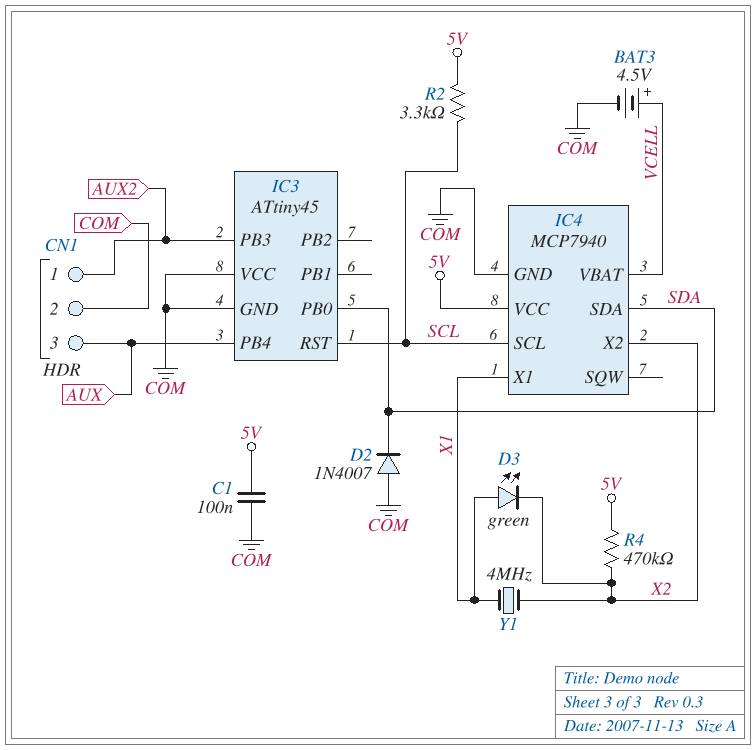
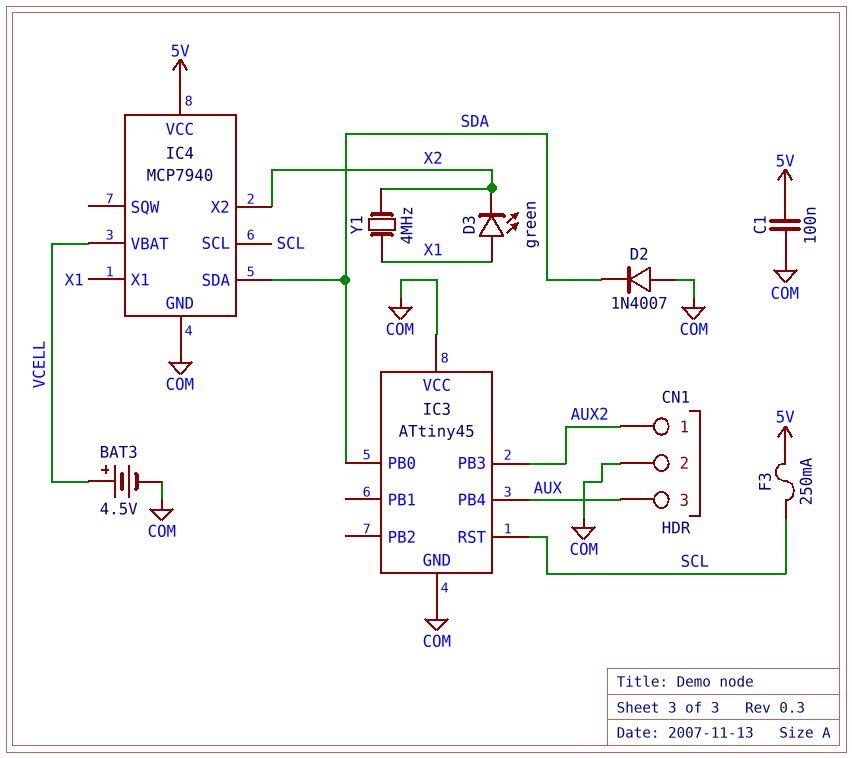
F3: none -> 250mA (5V, SCL)
R2: 3.3k (5V, SCL) -> none
R4: 470k (5V, X2) -> none

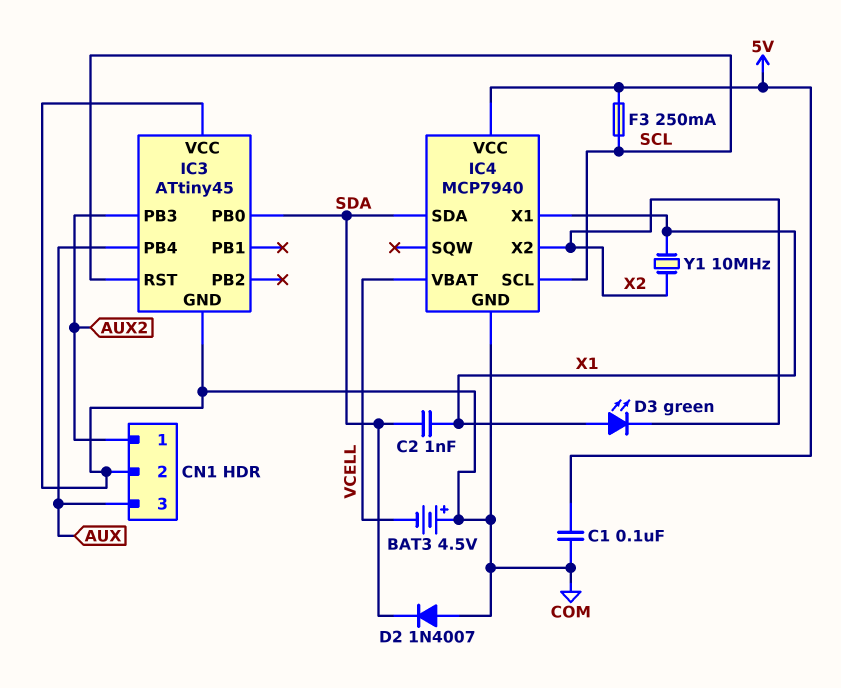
BAT3: 4.5V (plus VCELL, minus COM) -> 4.5V (plus COM, minus VCELL)
C2: none -> 1nF (SDA, X1)
Y1: 4MHz (X1, X2) -> 10MHz (X1, X2)

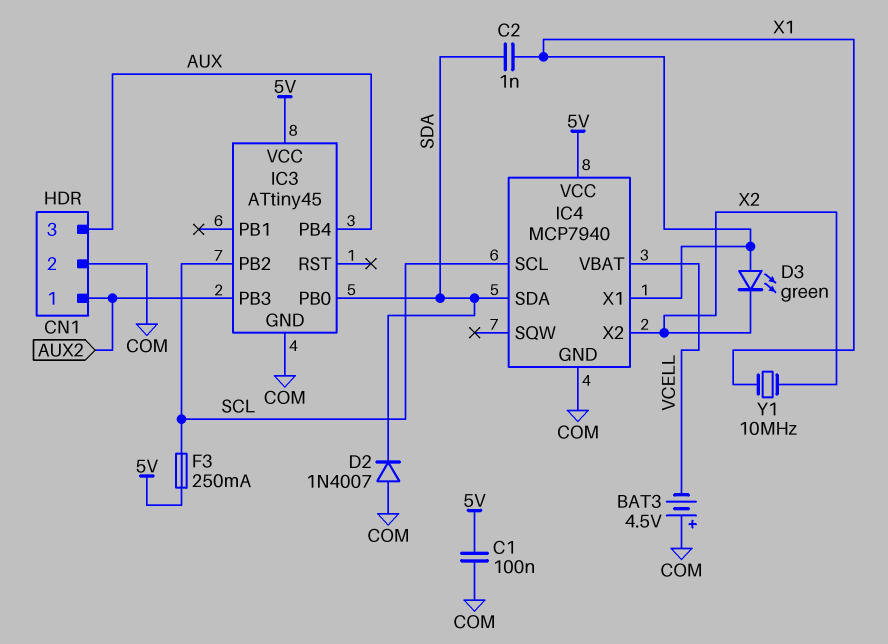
IC3 pin PB2: none -> SCL
IC3 pin RST: SCL -> none
IC3 pin VCC: COM -> 5V

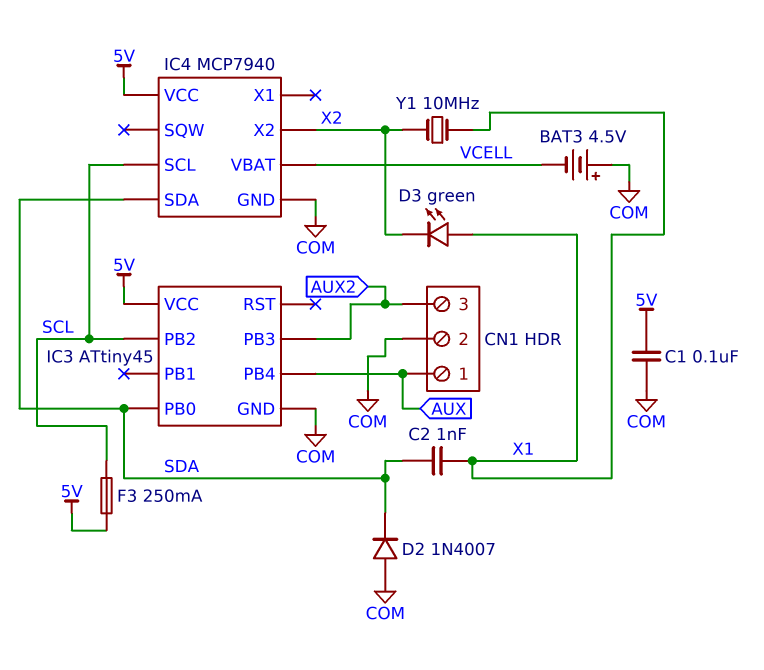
CN1 pin 1: AUX2 -> AUX
CN1 pin 3: AUX -> AUX2
IC4 pin X1: X1 -> none

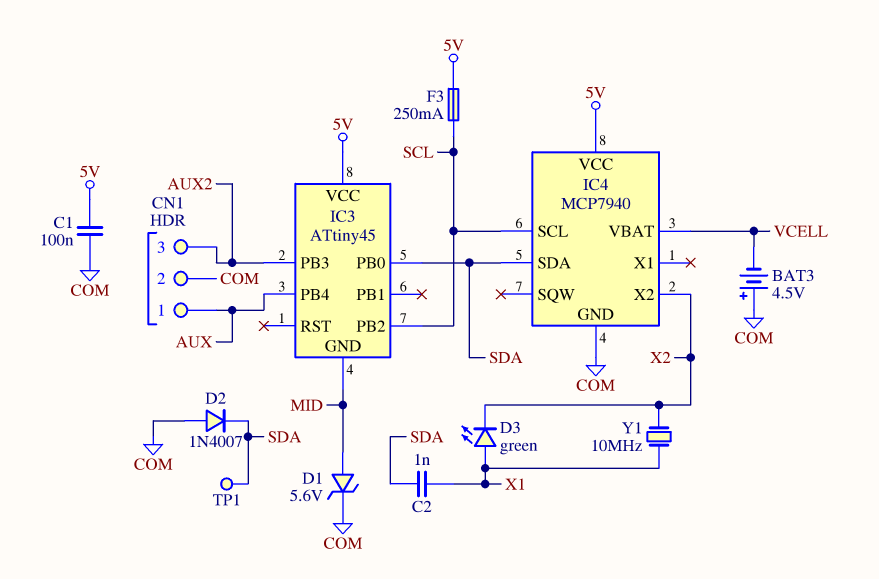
D1: none -> zener 5.6V (A MID, K COM)
IC3 pin GND: COM -> MID
TP1: none -> test point (SDA)

